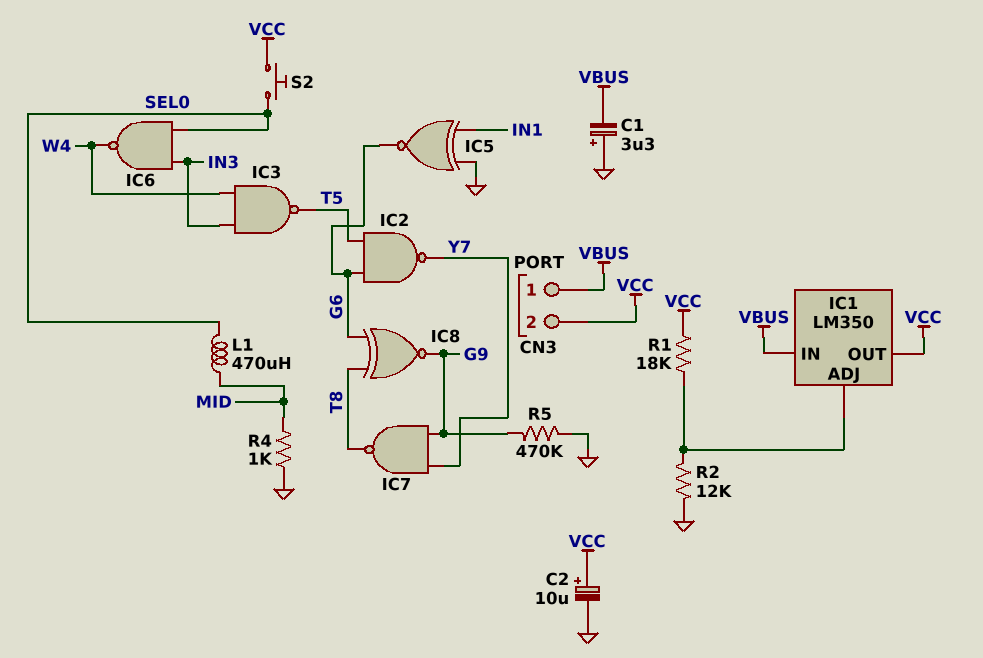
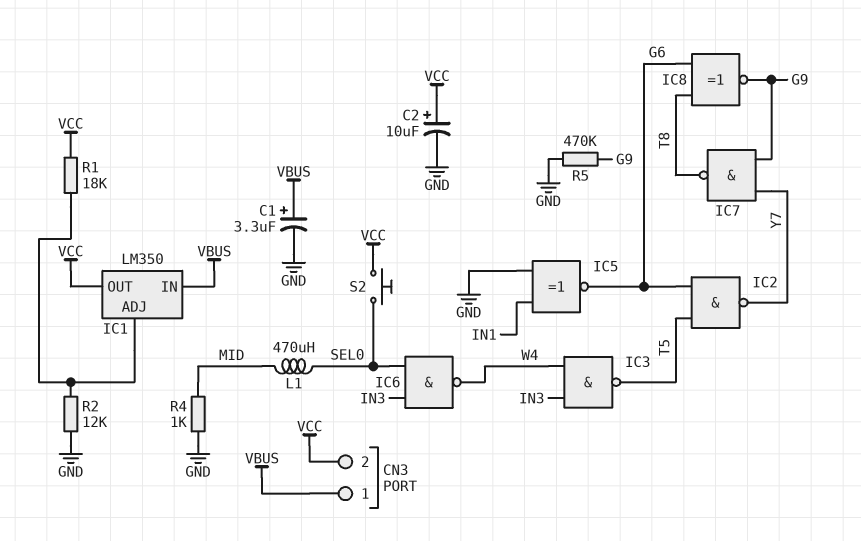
C1: 3.3uF (plus GND, minus VBUS) -> 3.3uF (plus VBUS, minus GND)

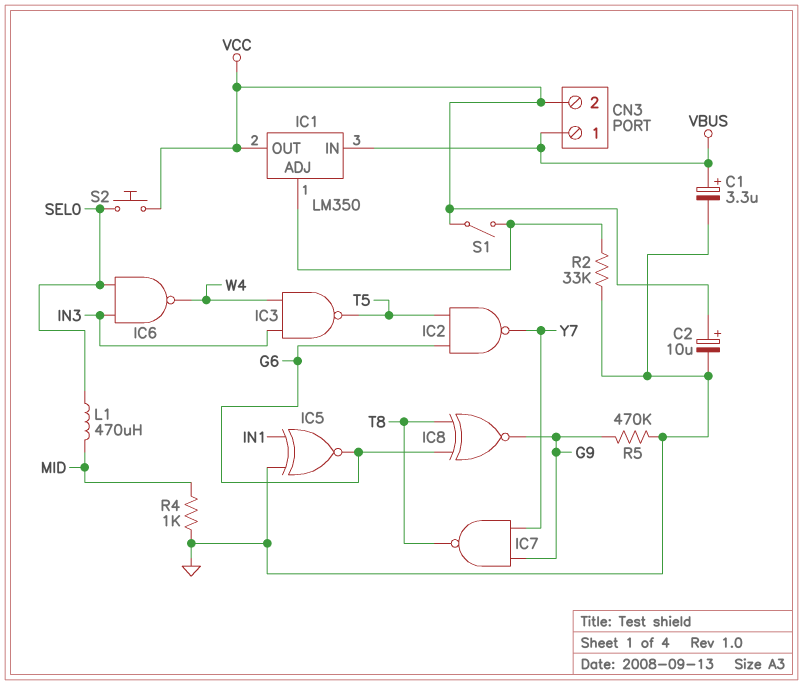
R1: 18k (IC1/ADJ, VCC) -> none
R2: 12k (GND, IC1/ADJ) -> 33k (GND, IC1/ADJ)
S1: none -> switch (IC1/ADJ, VCC)

